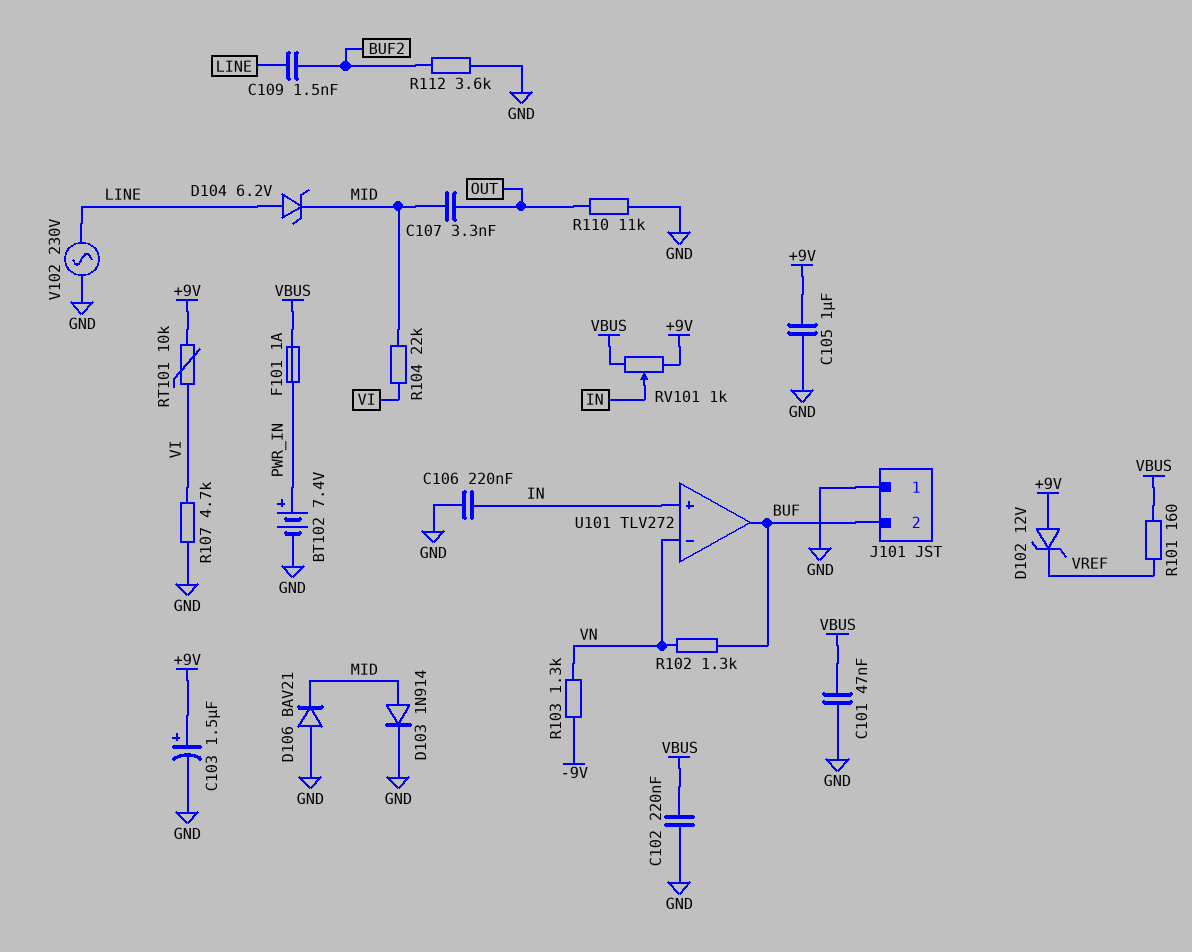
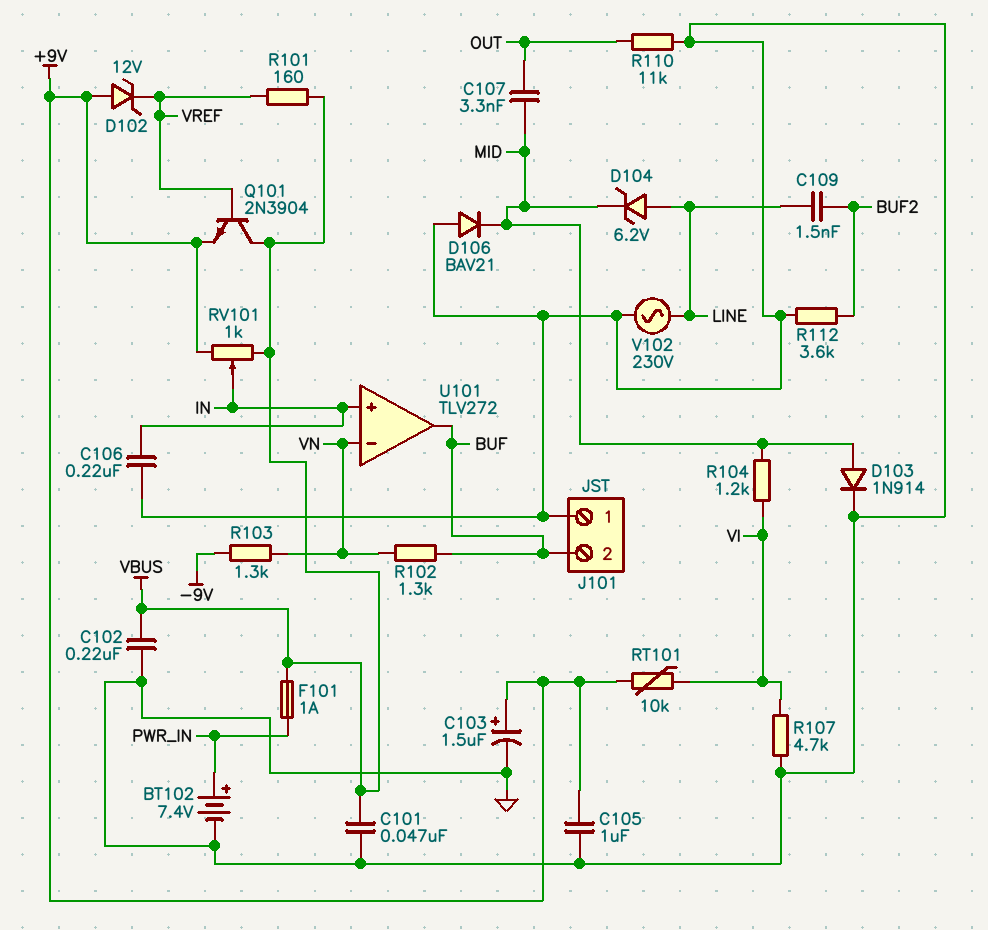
Q101: none -> NPN 2N3904 (B VREF, C VBUS, E +9V)
R104: 22k (MID, VI) -> 1.2k (MID, VI)

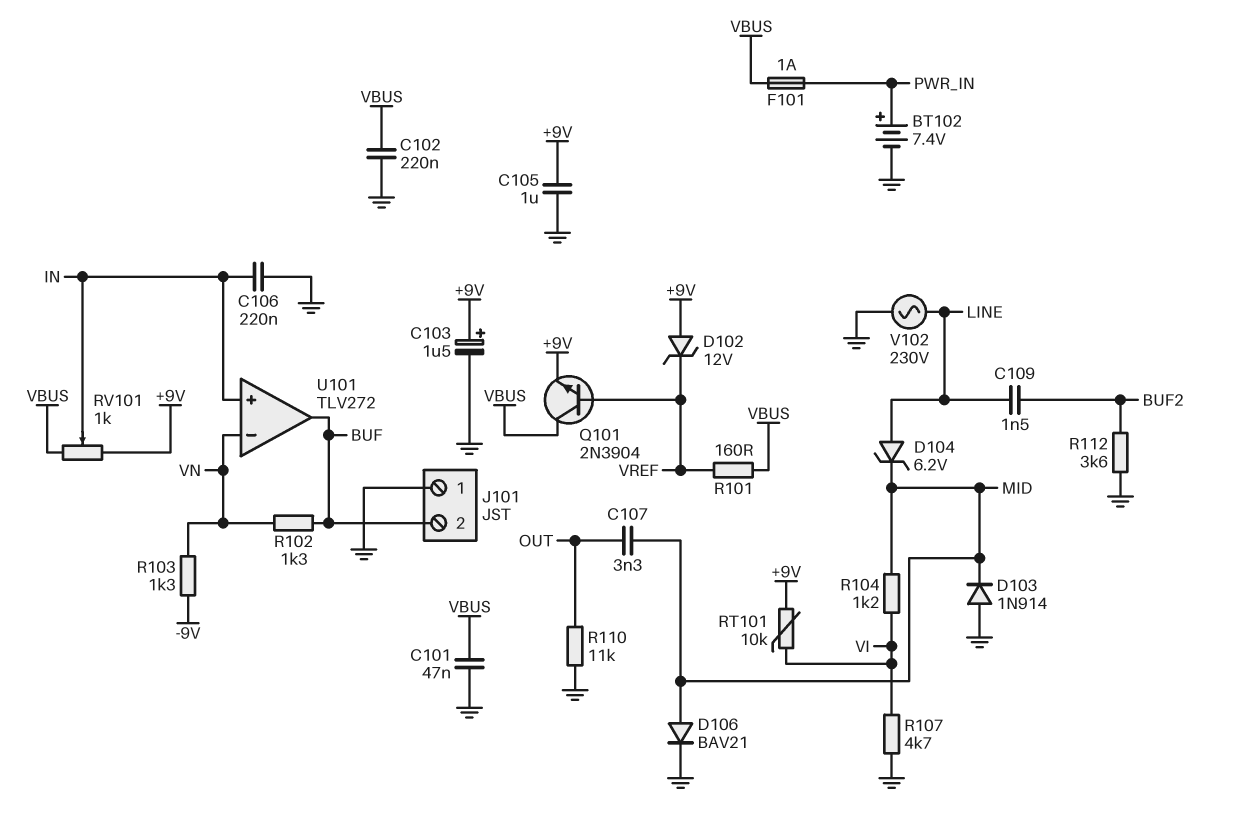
D103: diode 1N914 (A MID, K GND) -> diode 1N914 (A GND, K MID)
D106: diode BAV21 (A GND, K MID) -> diode BAV21 (A MID, K GND)

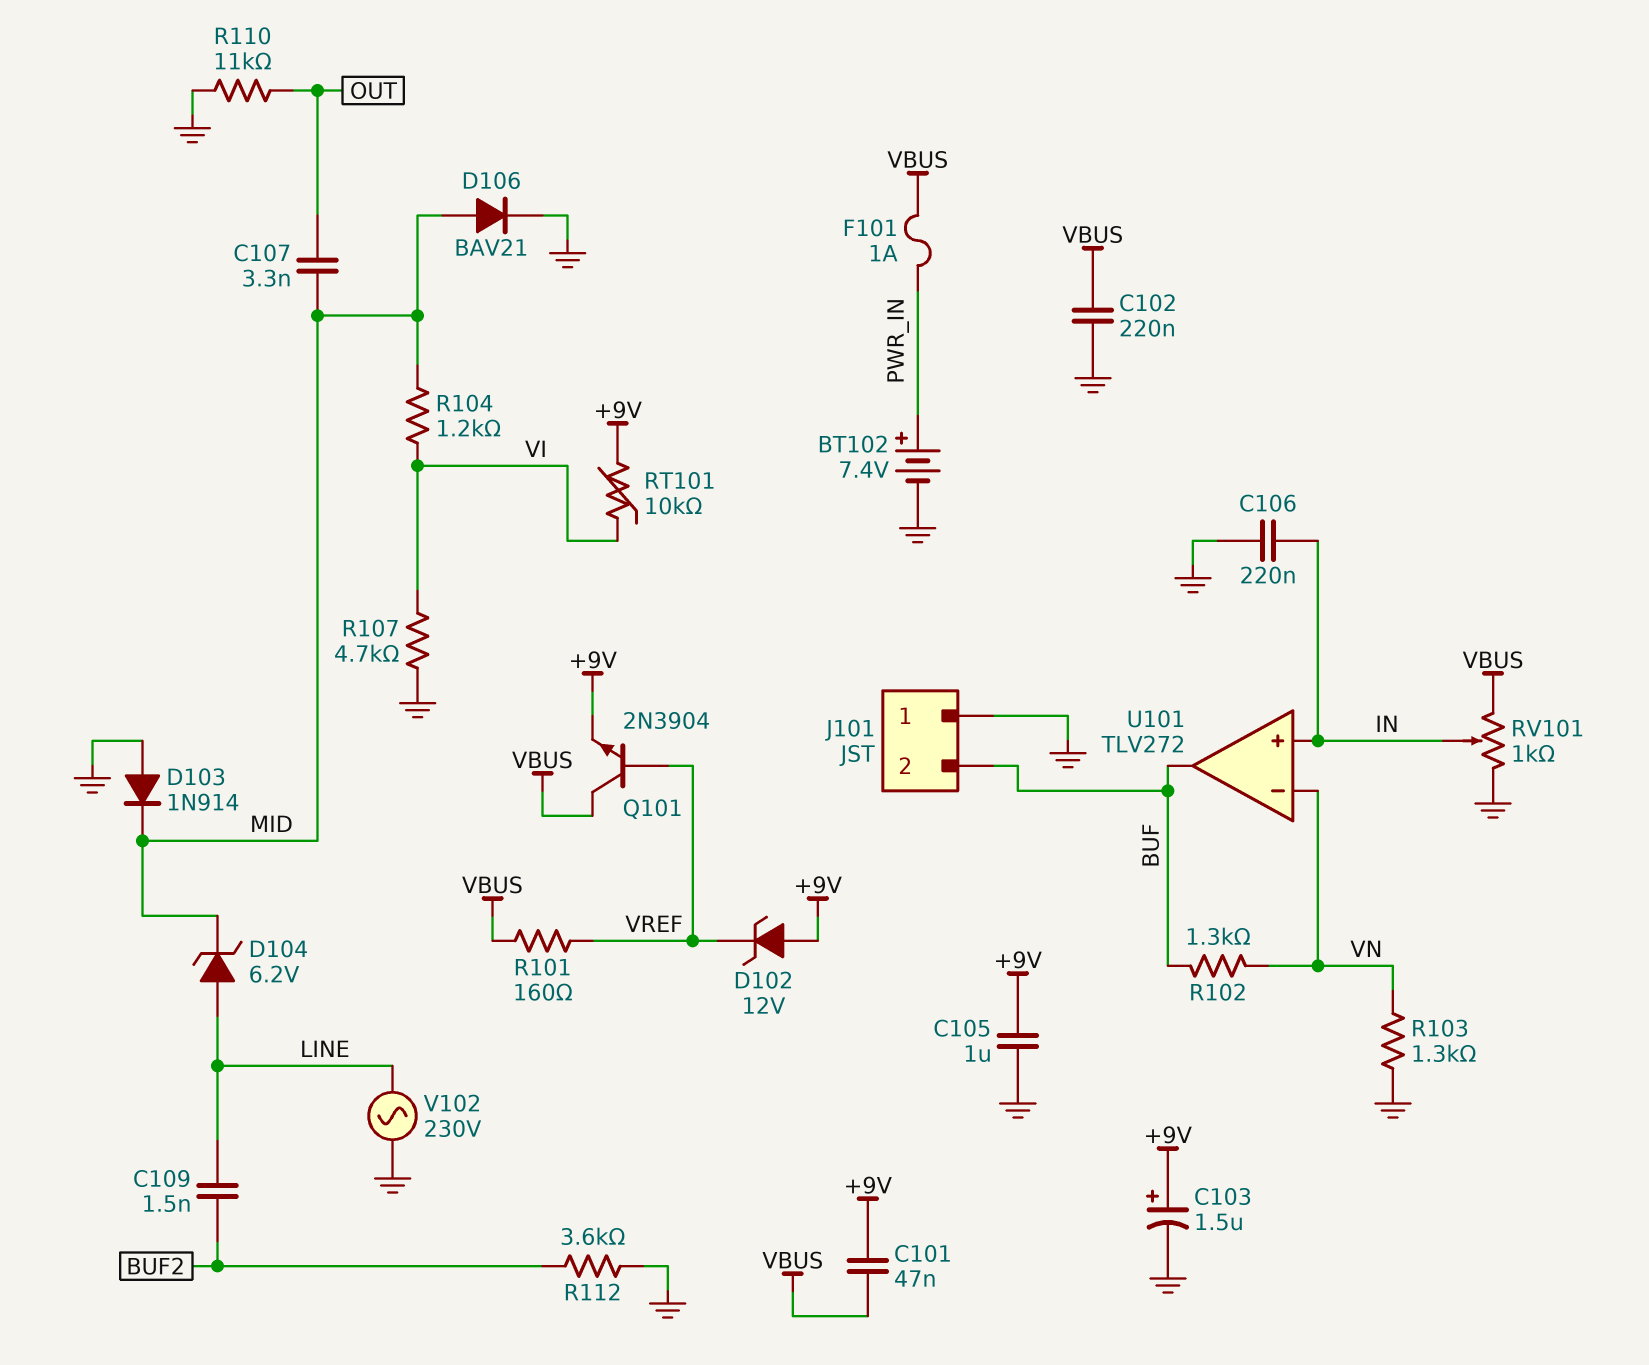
C101: 47nF (GND, VBUS) -> 47nF (+9V, VBUS)
R103: 1.3k (-9V, VN) -> 1.3k (GND, VN)
RV101: 1k (+9V, VBUS, wiper IN) -> 1k (GND, VBUS, wiper IN)

